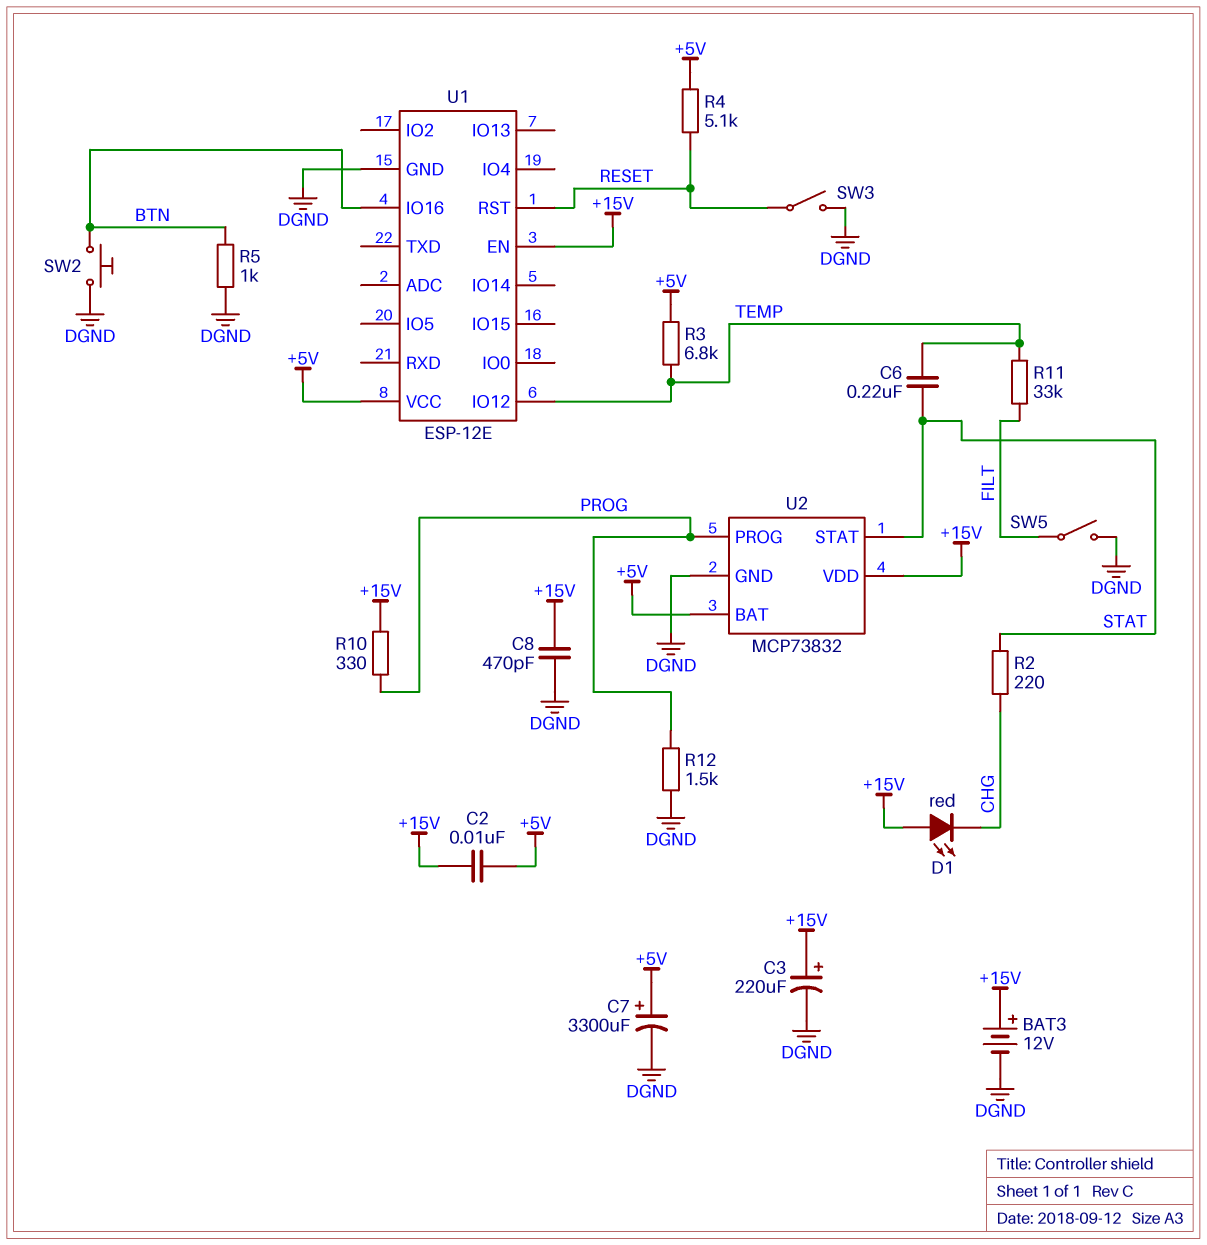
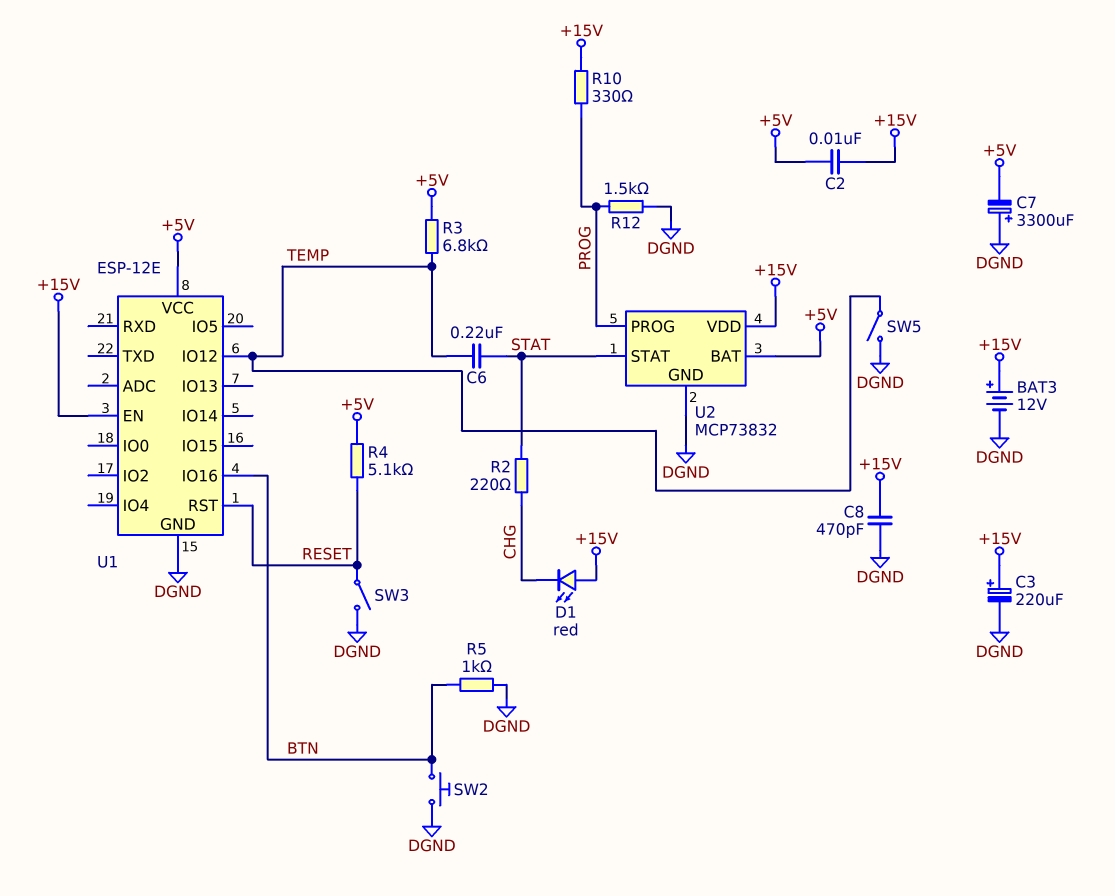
C7: 3300uF (plus +5V, minus DGND) -> 3300uF (plus DGND, minus +5V)
R11: 33k (FILT, TEMP) -> none
SW5: switch (DGND, FILT) -> switch (DGND, TEMP)

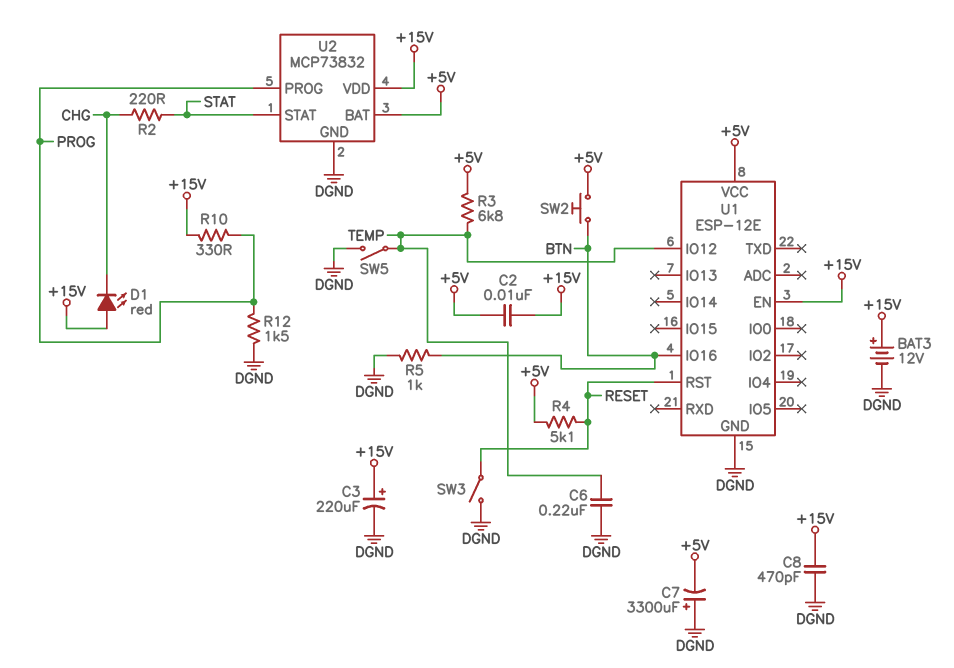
C6: 220nF (STAT, TEMP) -> 220nF (DGND, TEMP)
SW2: button (BTN, DGND) -> button (+5V, BTN)

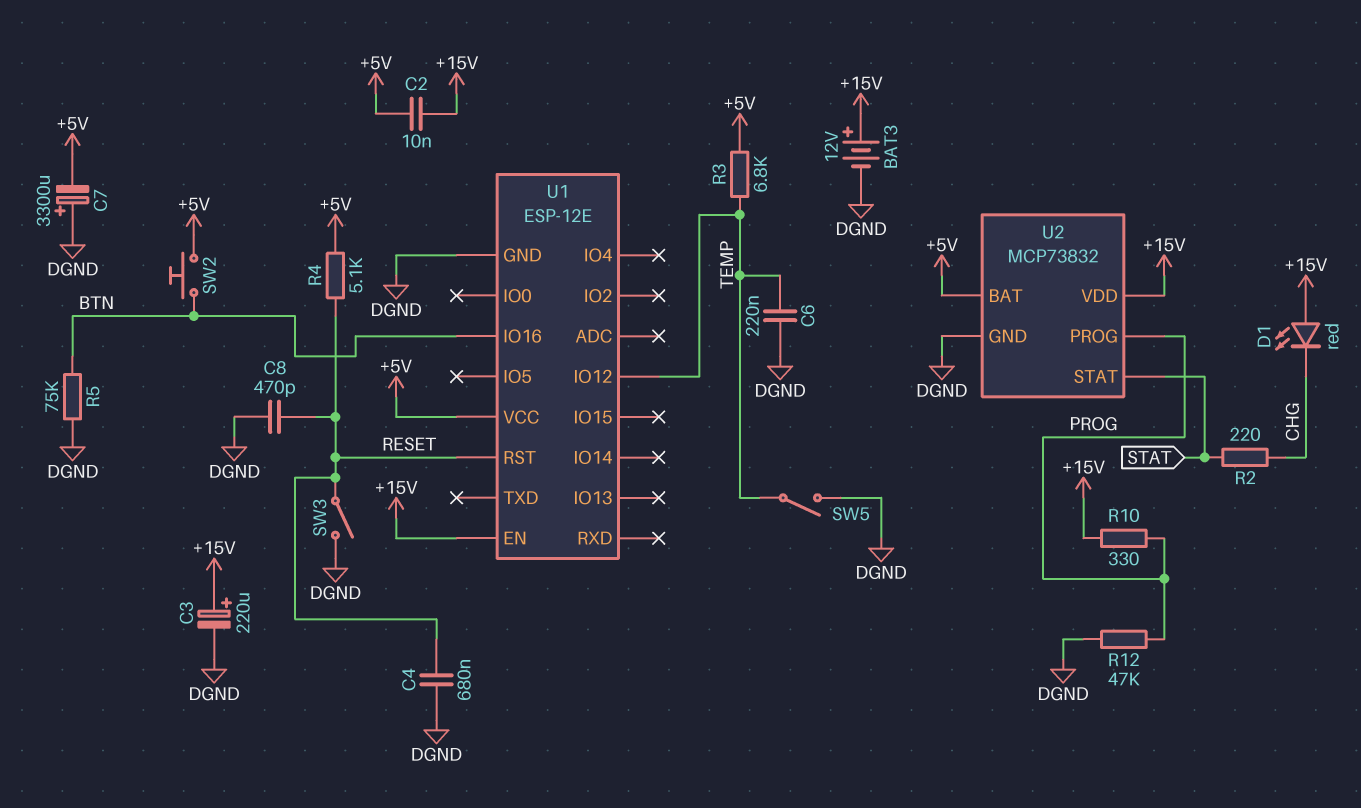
C4: none -> 680nF (DGND, RESET)
C8: 470pF (+15V, DGND) -> 470pF (DGND, RESET)
R5: 1k (BTN, DGND) -> 75k (BTN, DGND)
R12: 1.5k (DGND, PROG) -> 47k (DGND, PROG)

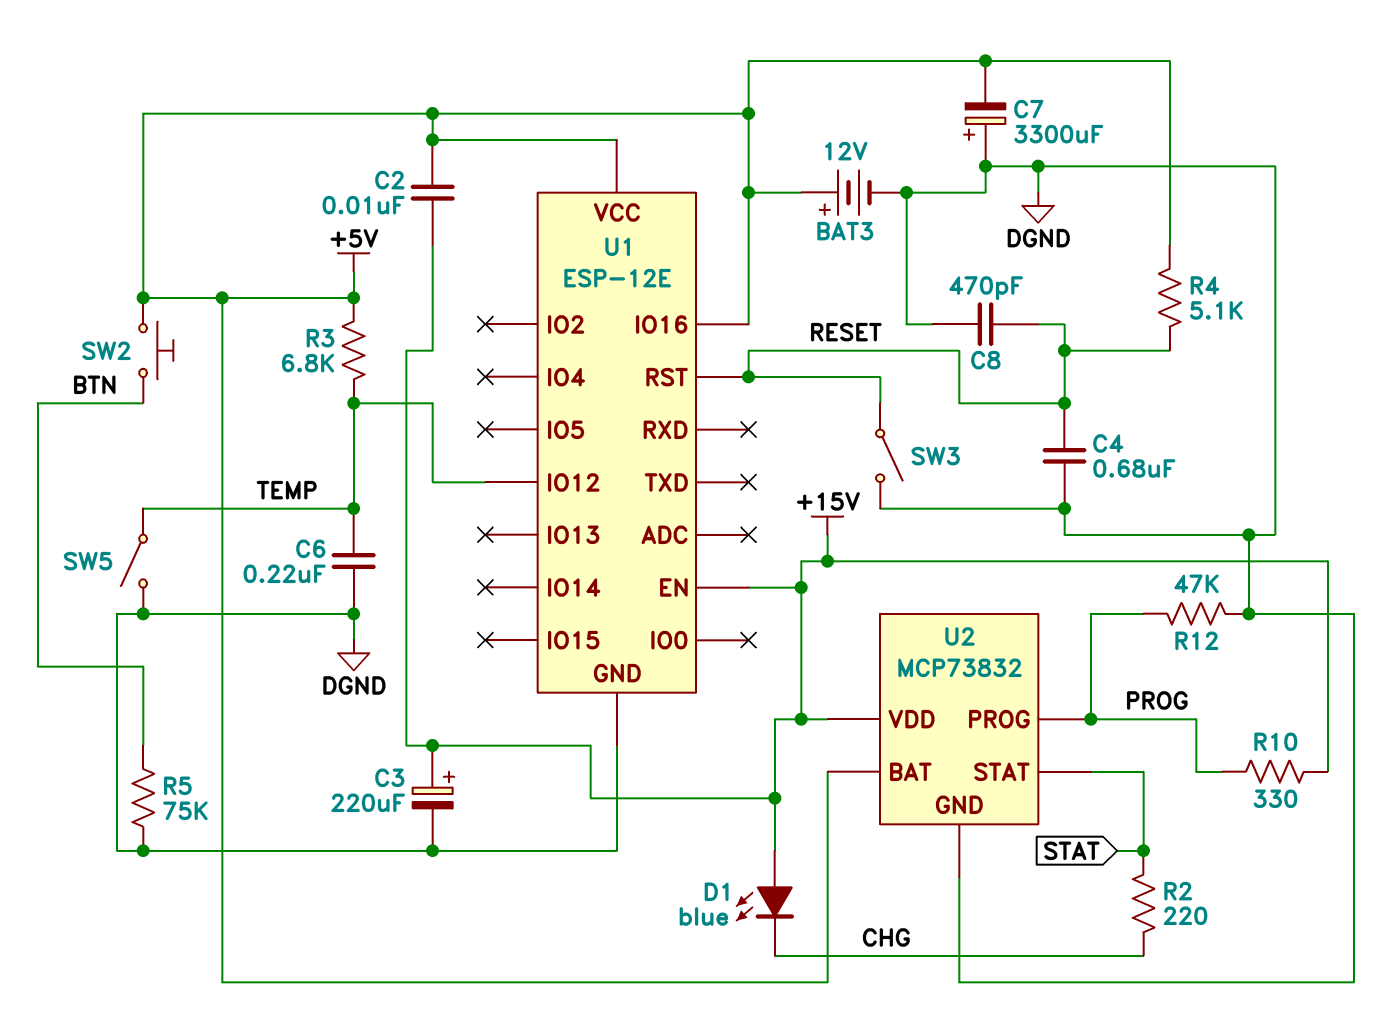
BAT3: 12V (plus +15V, minus DGND) -> 12V (plus +5V, minus DGND)
D1: LED red (A +15V, K CHG) -> LED blue (A +15V, K CHG)
U1 pin IO16: BTN -> +5V

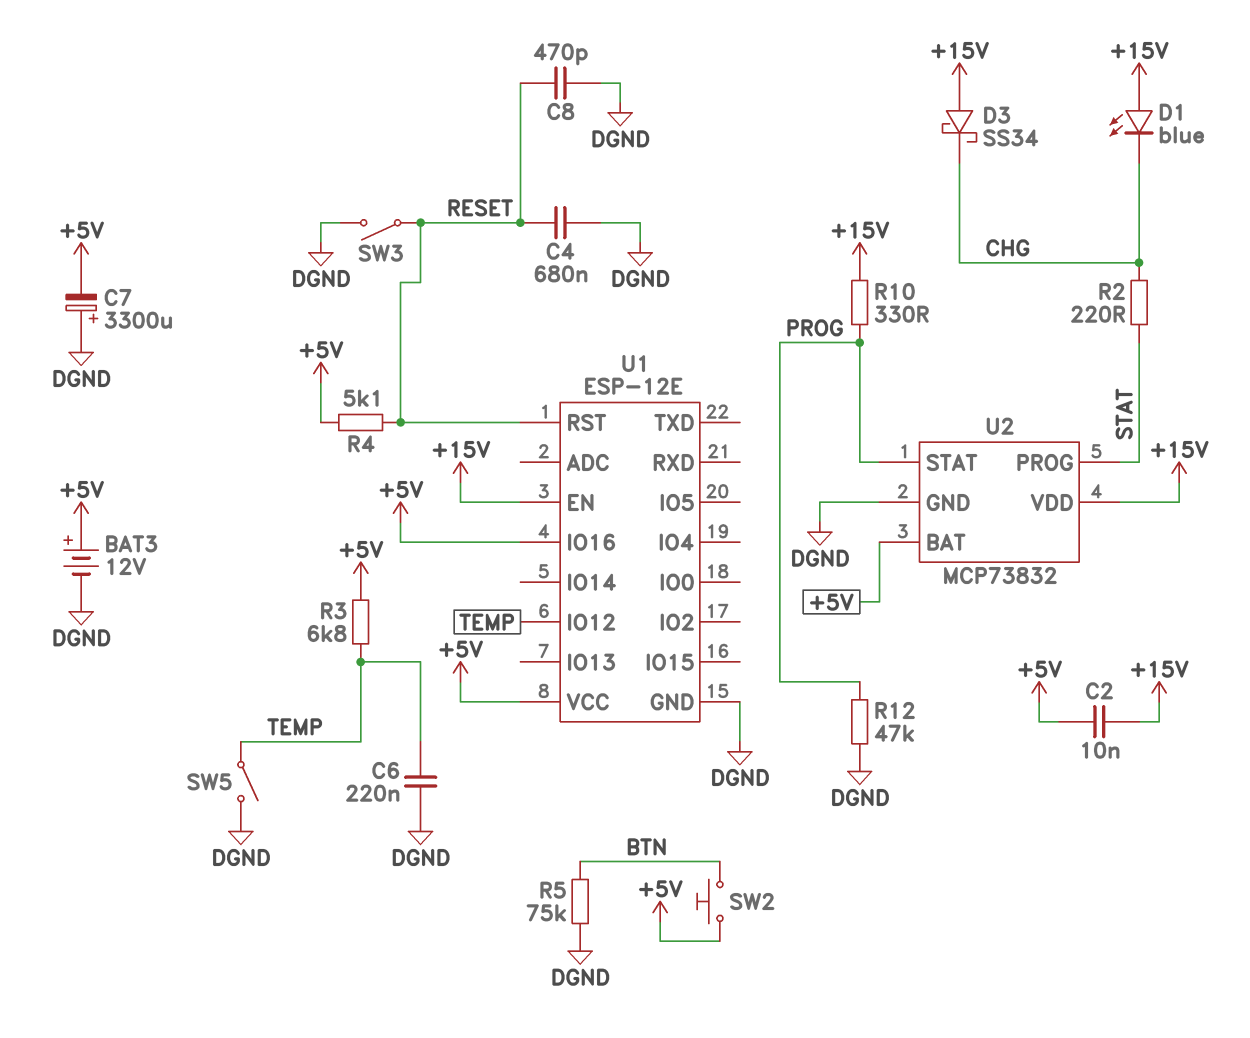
C3: 220uF (plus +15V, minus DGND) -> none
D3: none -> schottky SS34 (A +15V, K CHG)
U2 pin PROG: PROG -> STAT
U2 pin STAT: STAT -> PROG

